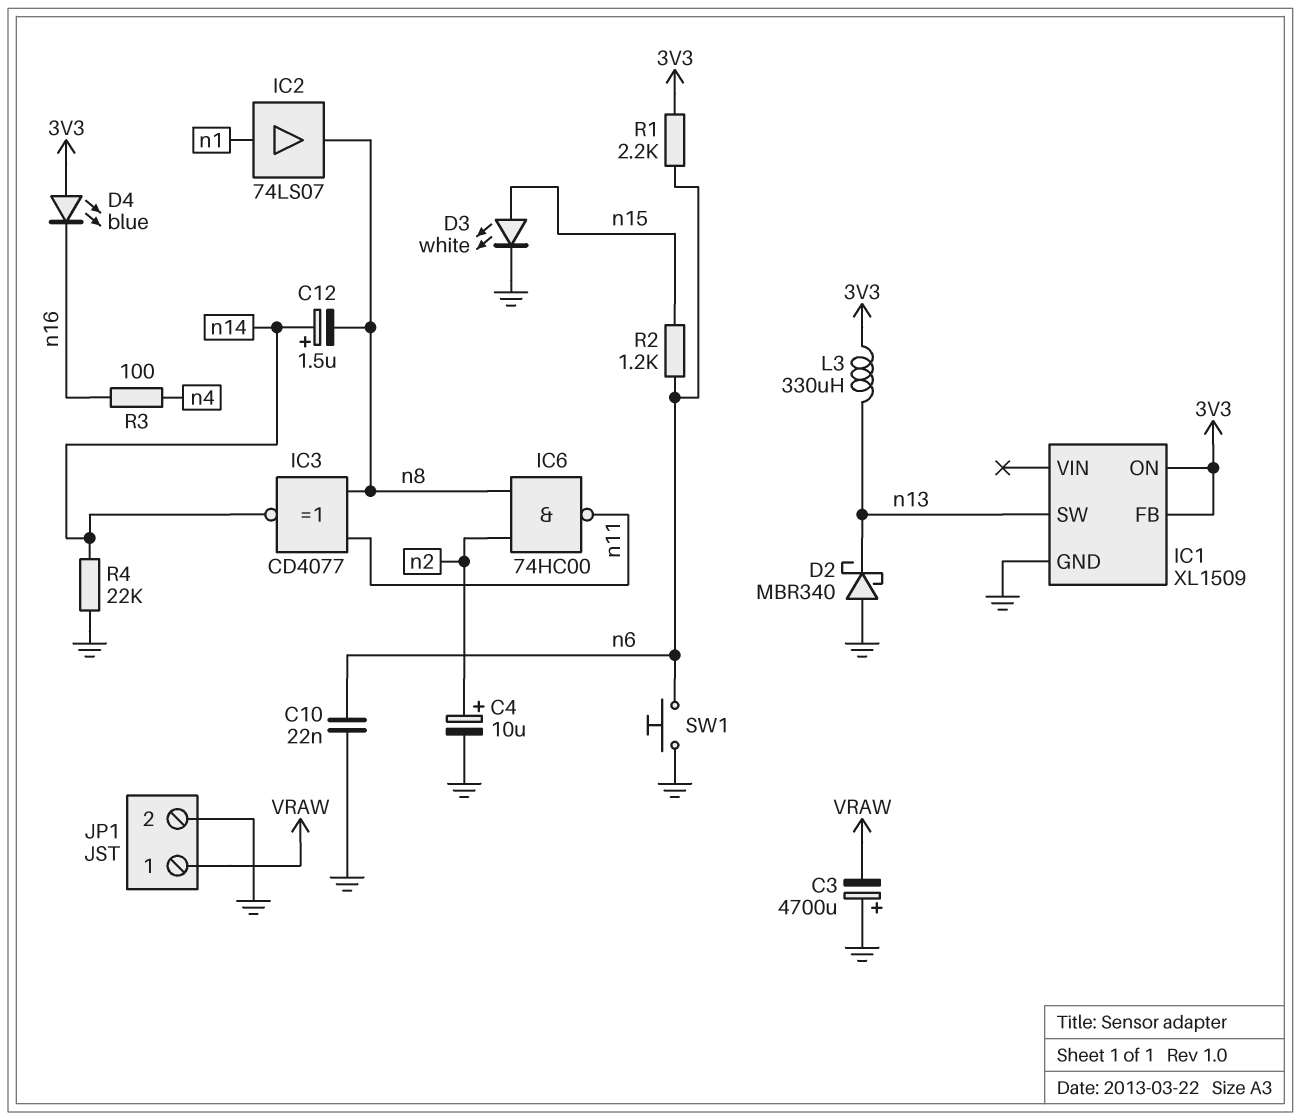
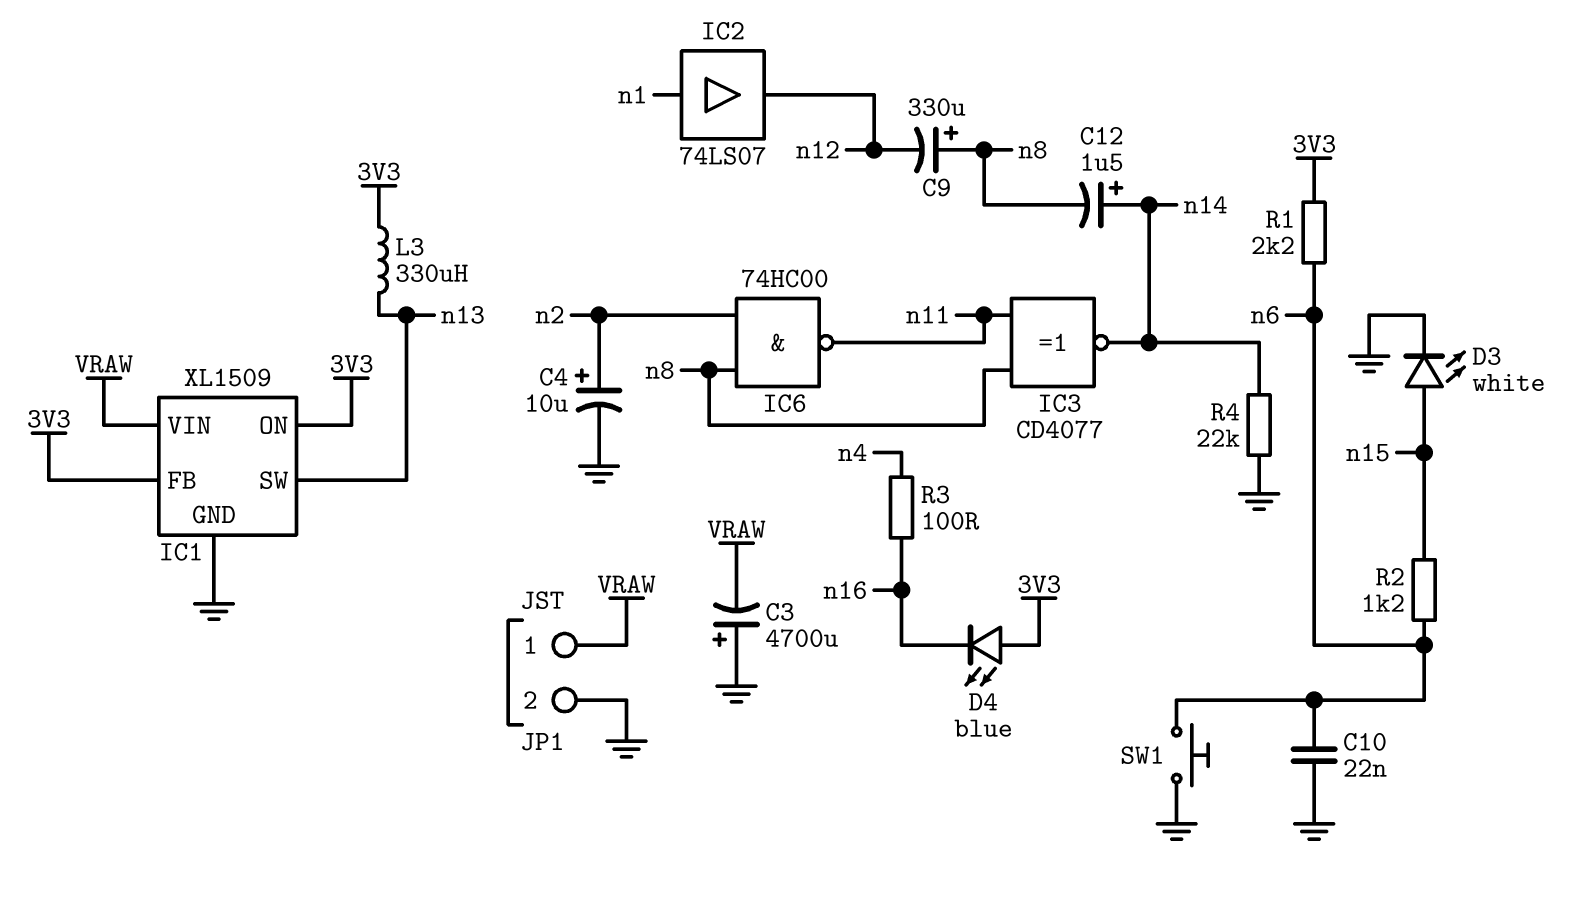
C9: none -> 330uF (plus n8, minus n12)
D2: schottky MBR340 (A GND, K n13) -> none
IC1 pin VIN: none -> VRAW
IC2: buffer 74LS07 (in n1, out n8) -> buffer 74LS07 (in n1, out n12)

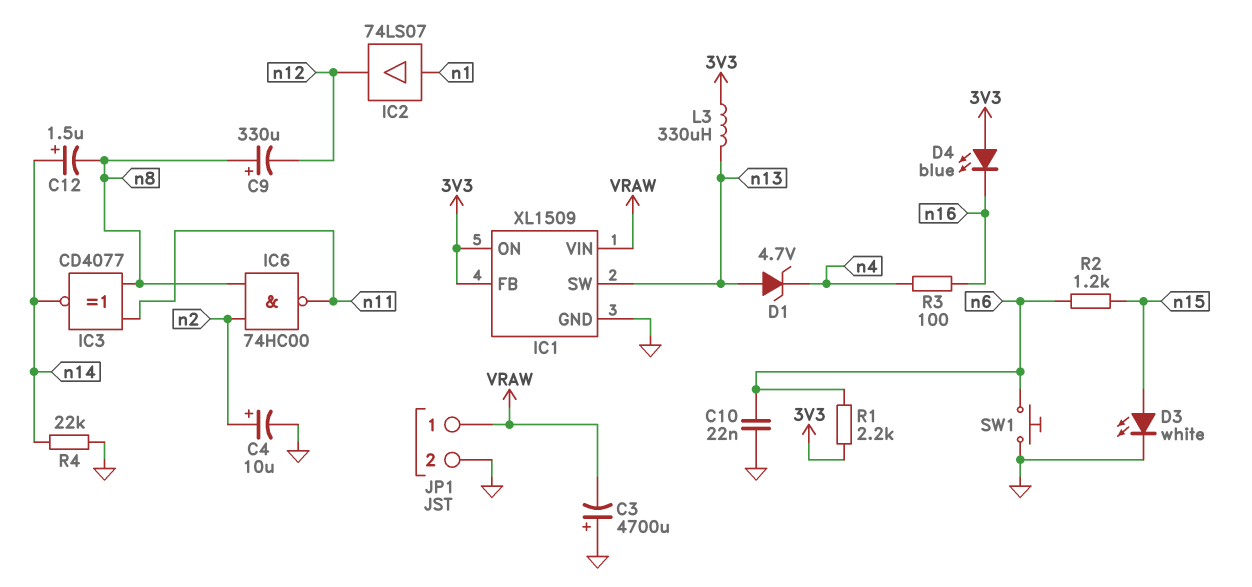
D1: none -> zener 4.7V (A n13, K n4)

